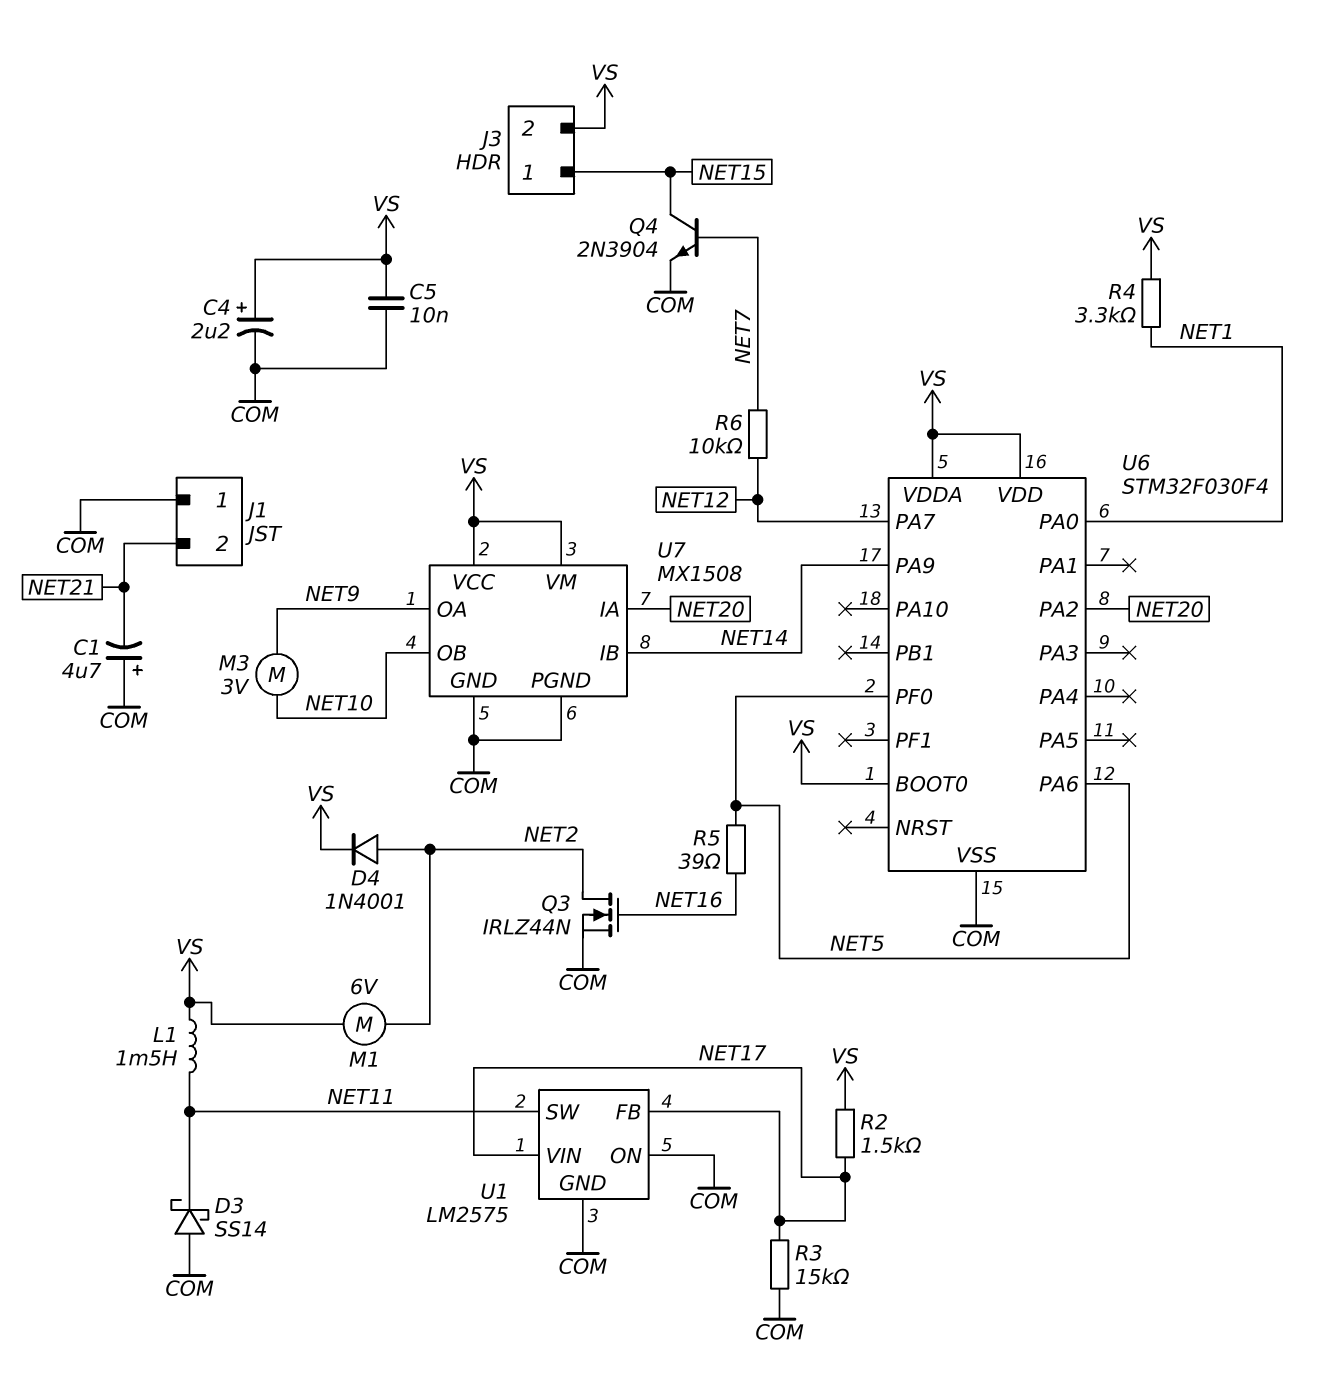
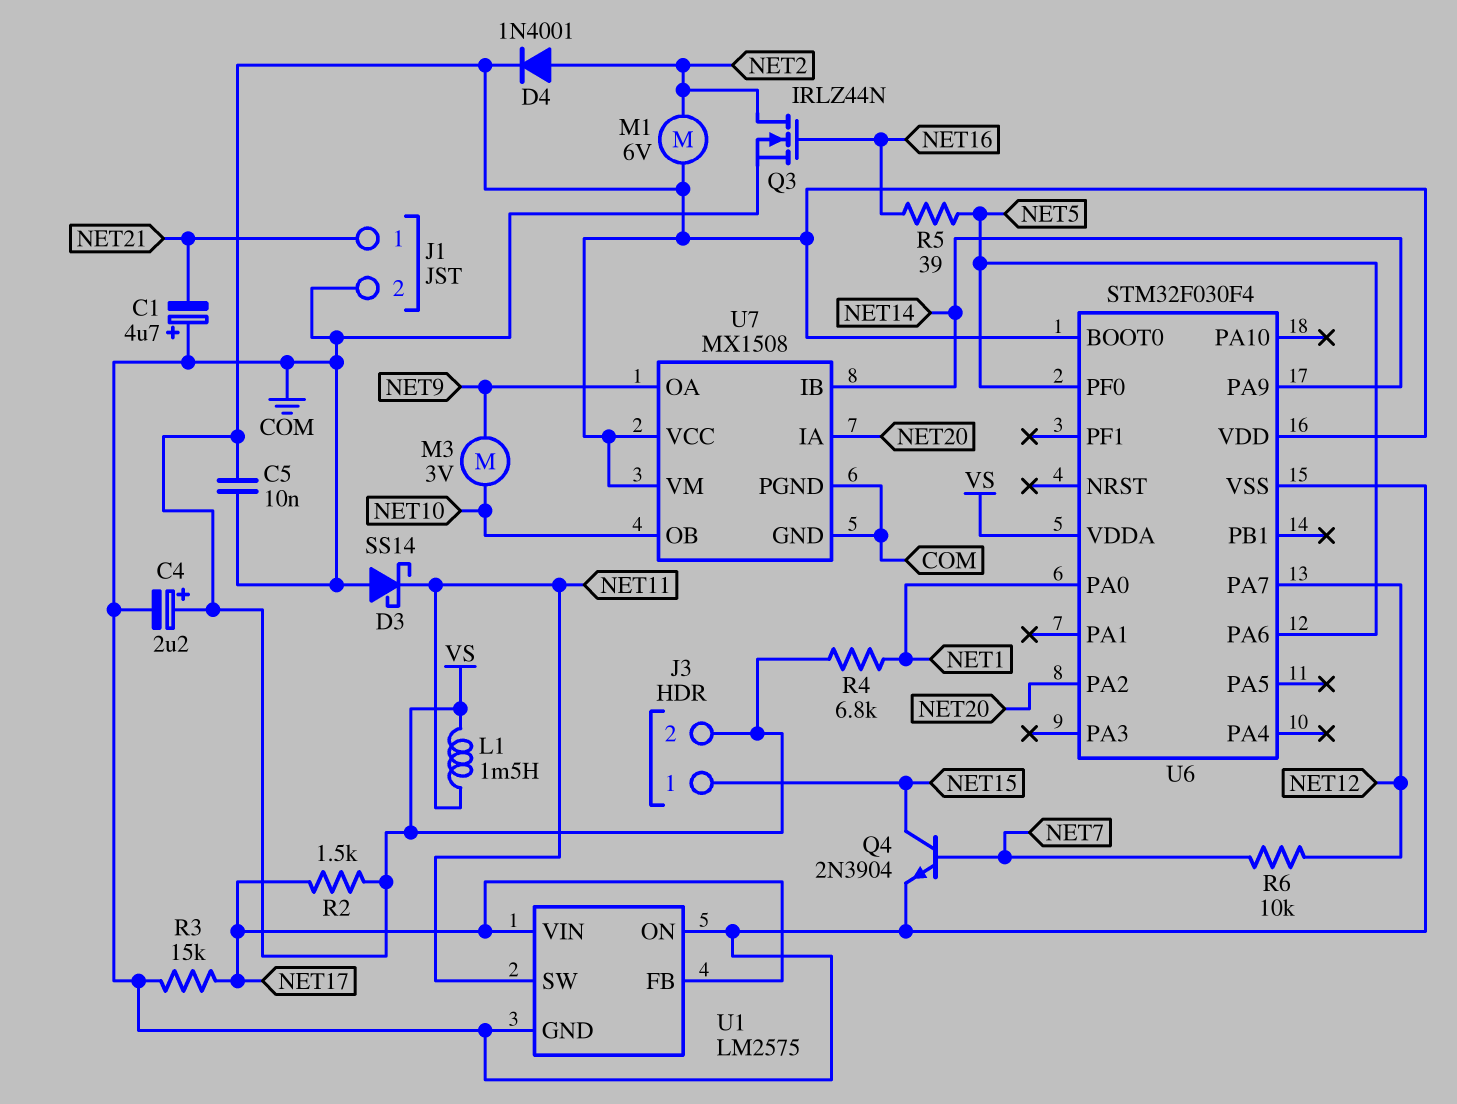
J1 pin 1: COM -> NET21
J1 pin 2: NET21 -> COM
R4: 3.3k (NET1, VS) -> 6.8k (NET1, VS)

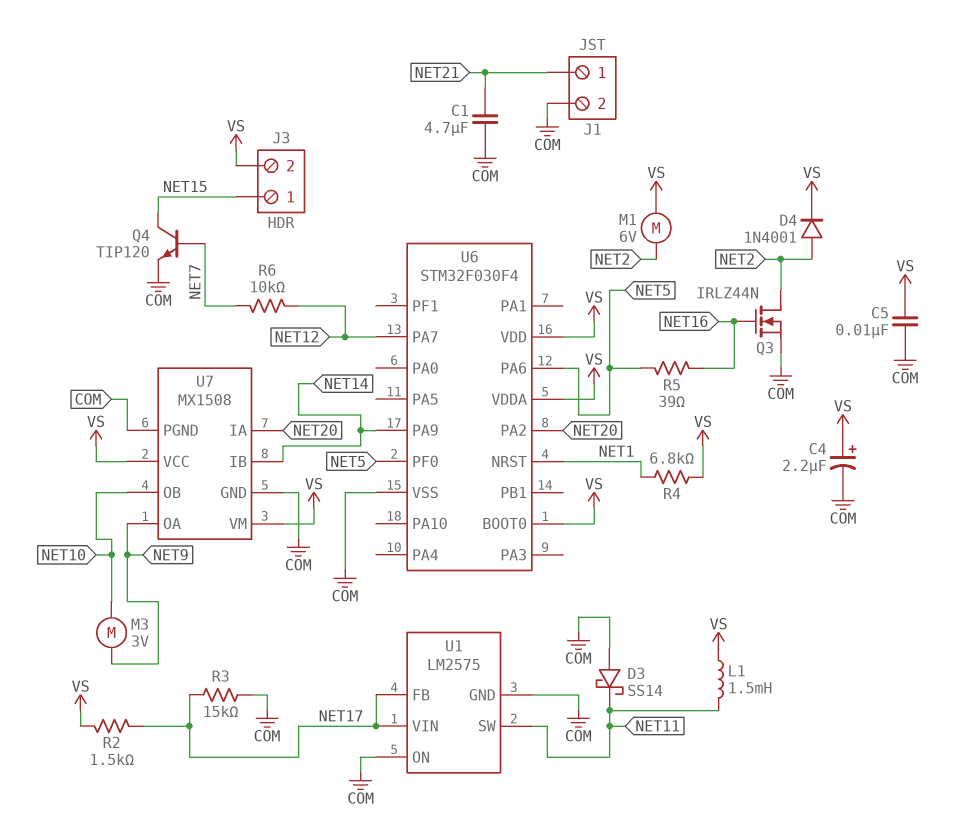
C1: 4.7uF (plus COM, minus NET21) -> 4.7uF (COM, NET21)
Q4: NPN 2N3904 (B NET7, C NET15, E COM) -> NPN TIP120 (B NET7, C NET15, E COM)
U6 pin NRST: none -> NET1
U6 pin PA0: NET1 -> none

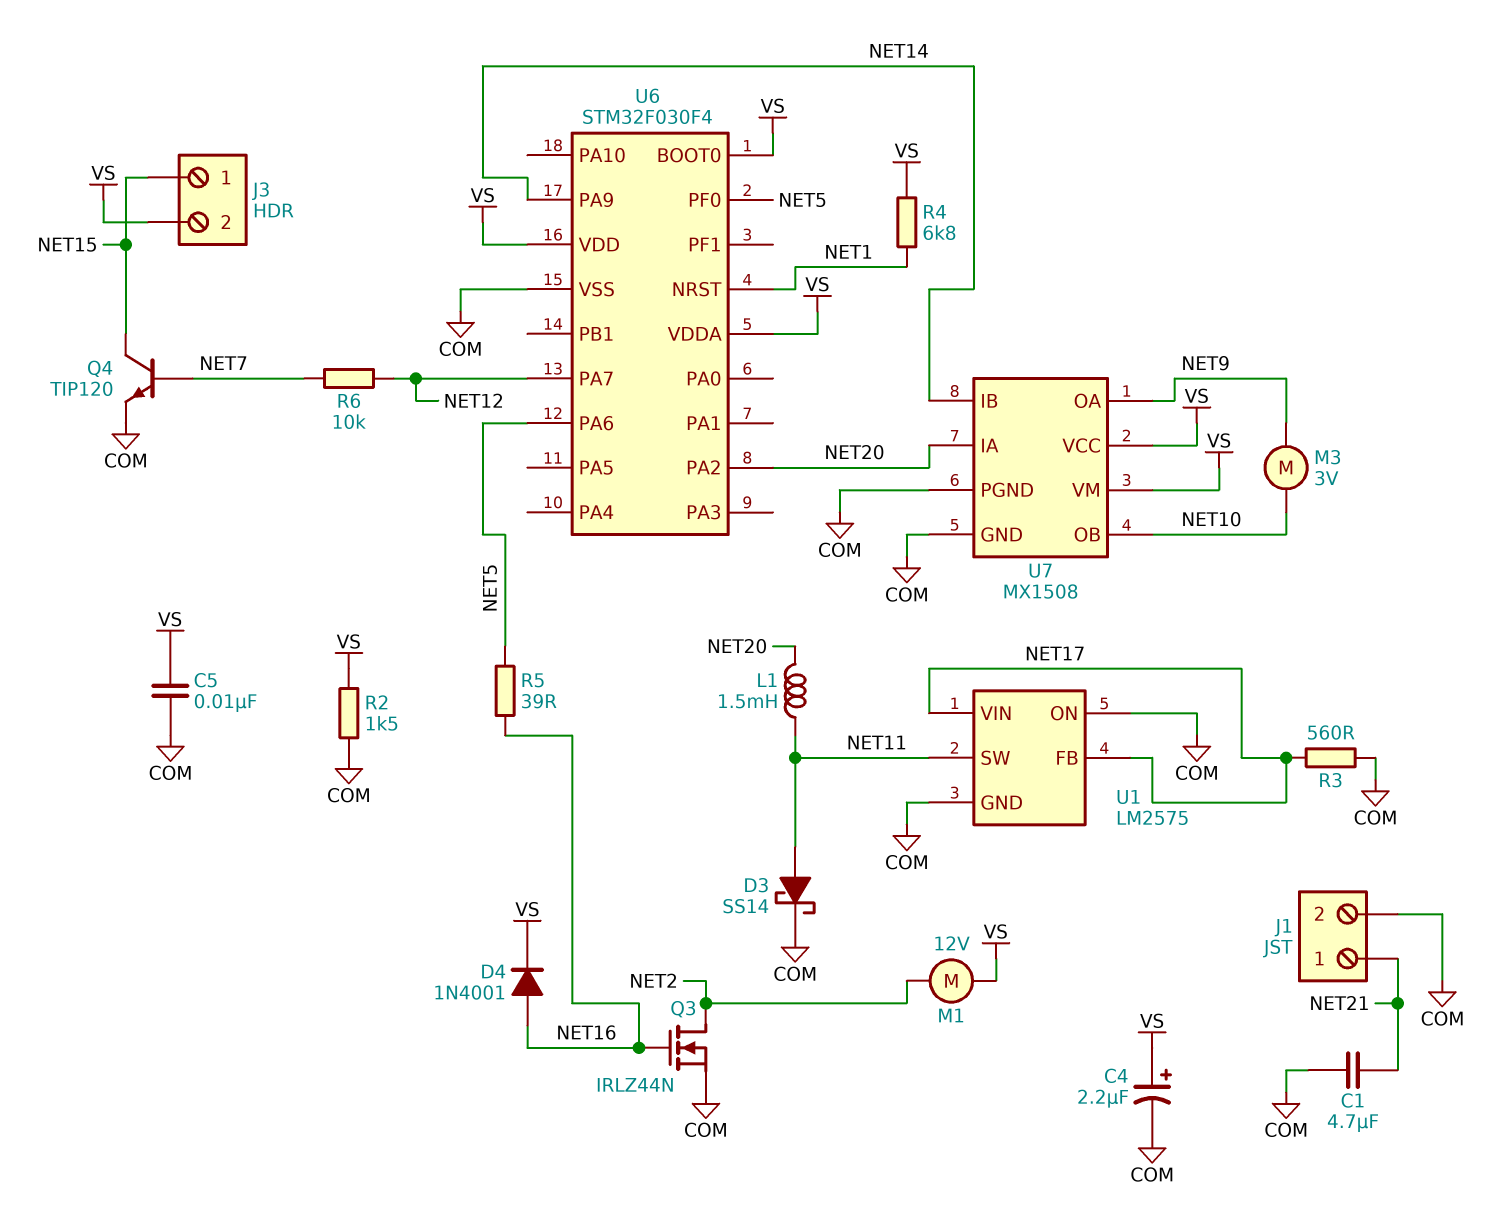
D3: schottky SS14 (A COM, K NET11) -> schottky SS14 (A NET11, K COM)
D4: diode 1N4001 (A NET2, K VS) -> diode 1N4001 (A NET16, K VS)
L1: 1.5mH (NET11, VS) -> 1.5mH (NET11, NET20)
M1: motor 6V (NET2, VS) -> motor 12V (NET2, VS)
R2: 1.5k (NET17, VS) -> 1.5k (COM, VS)
R3: 15k (COM, NET17) -> 560 (COM, NET17)

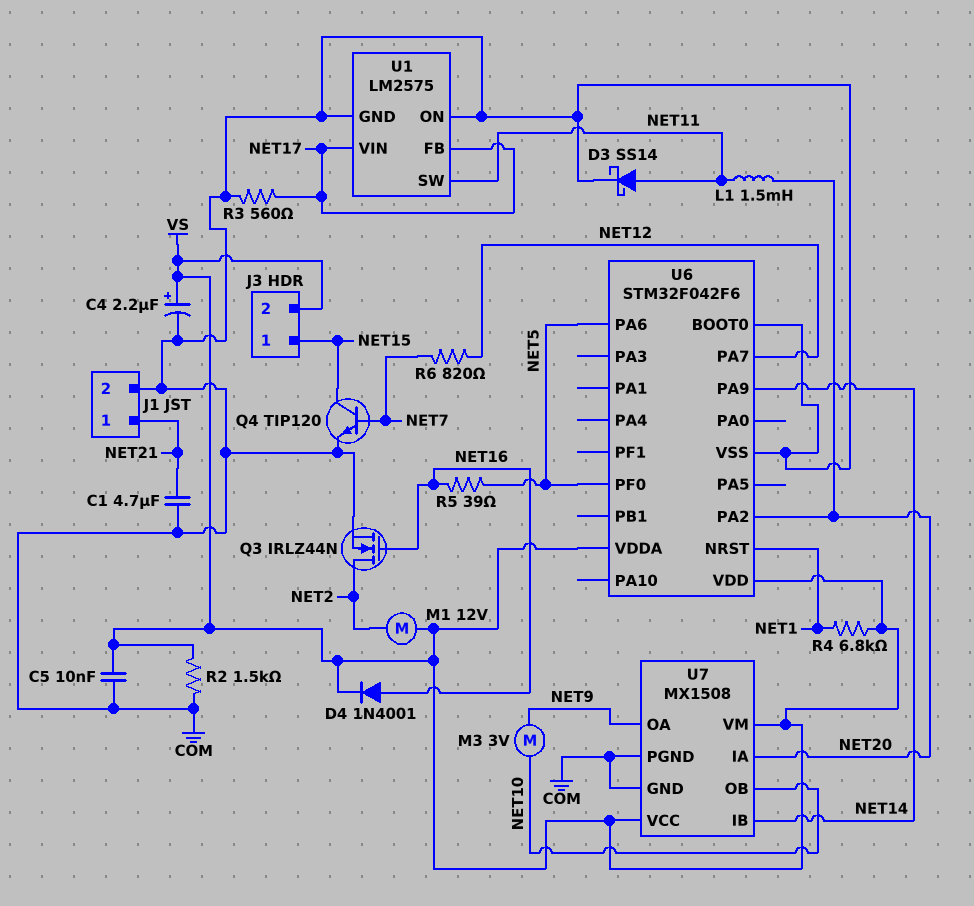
R6: 10k (NET7, NET12) -> 820 (NET7, NET12)
U6: STM32F030F4 -> STM32F042F6
U6 pin BOOT0: VS -> COM

